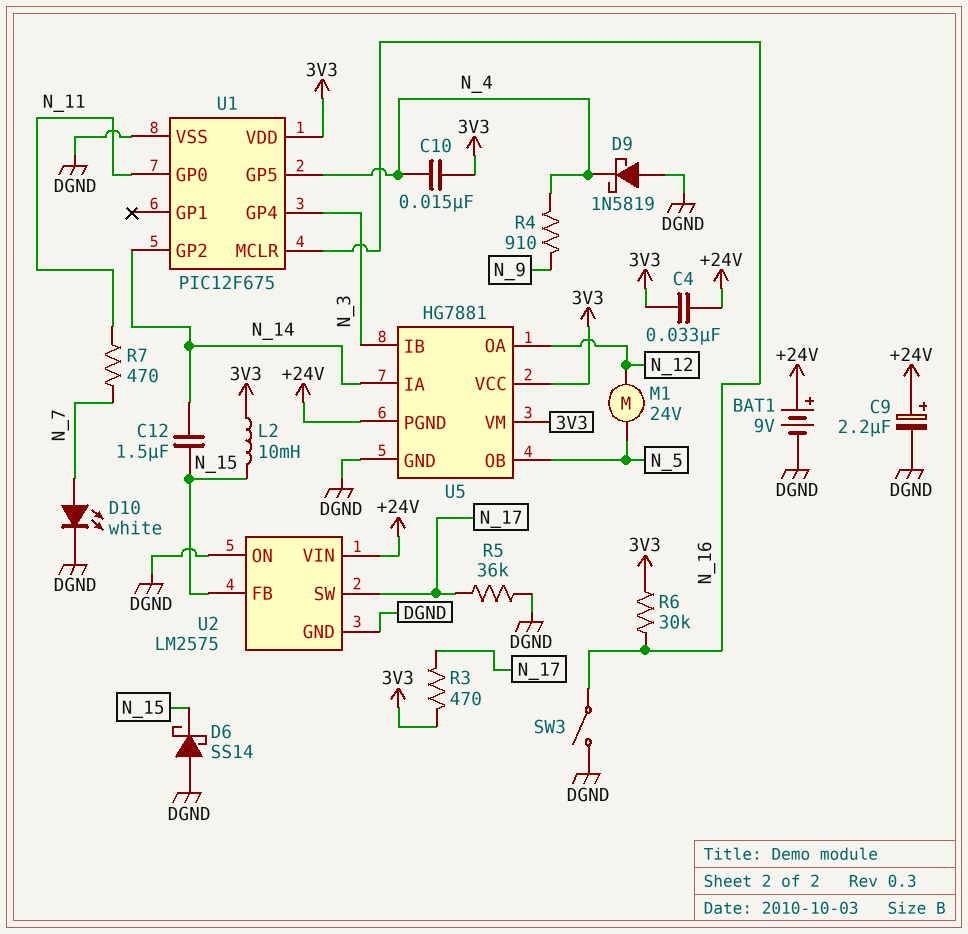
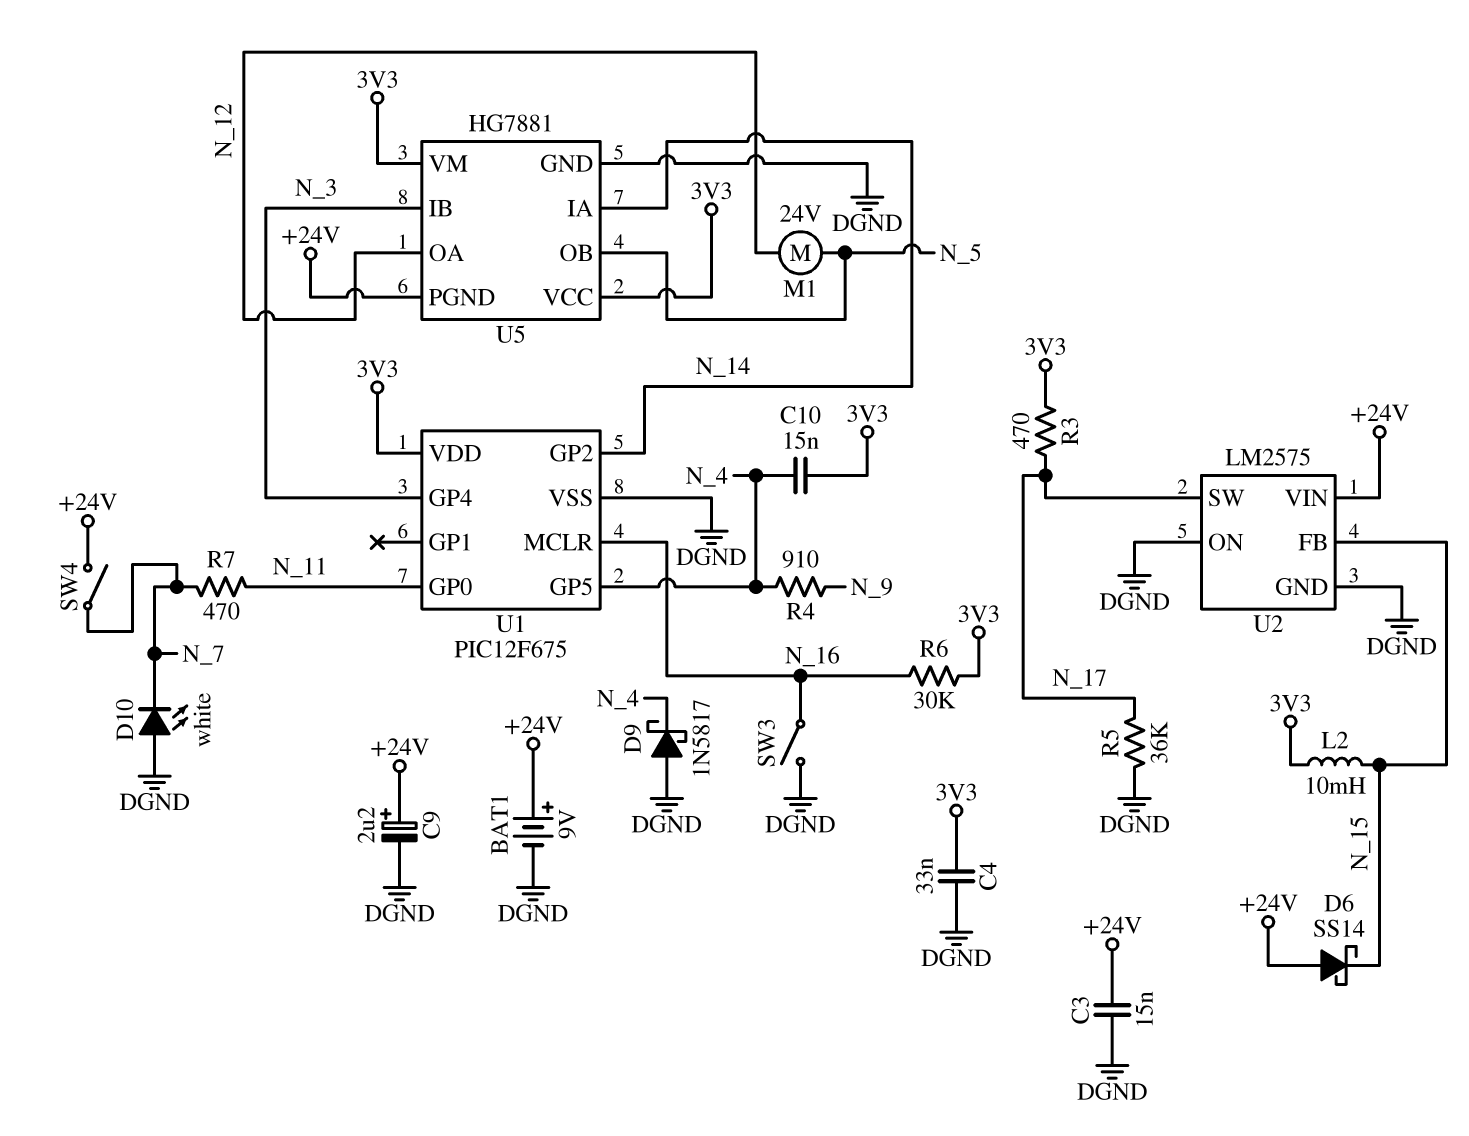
C3: none -> 15nF (+24V, DGND)
C4: 33nF (+24V, 3V3) -> 33nF (3V3, DGND)
C12: 1.5uF (N_14, N_15) -> none
D6: schottky SS14 (A DGND, K N_15) -> schottky SS14 (A +24V, K N_15)
D9: schottky 1N5819 (A DGND, K N_4) -> schottky 1N5817 (A DGND, K N_4)
D10: LED white (A N_7, K DGND) -> LED white (A DGND, K N_7)
SW4: none -> switch (+24V, N_7)

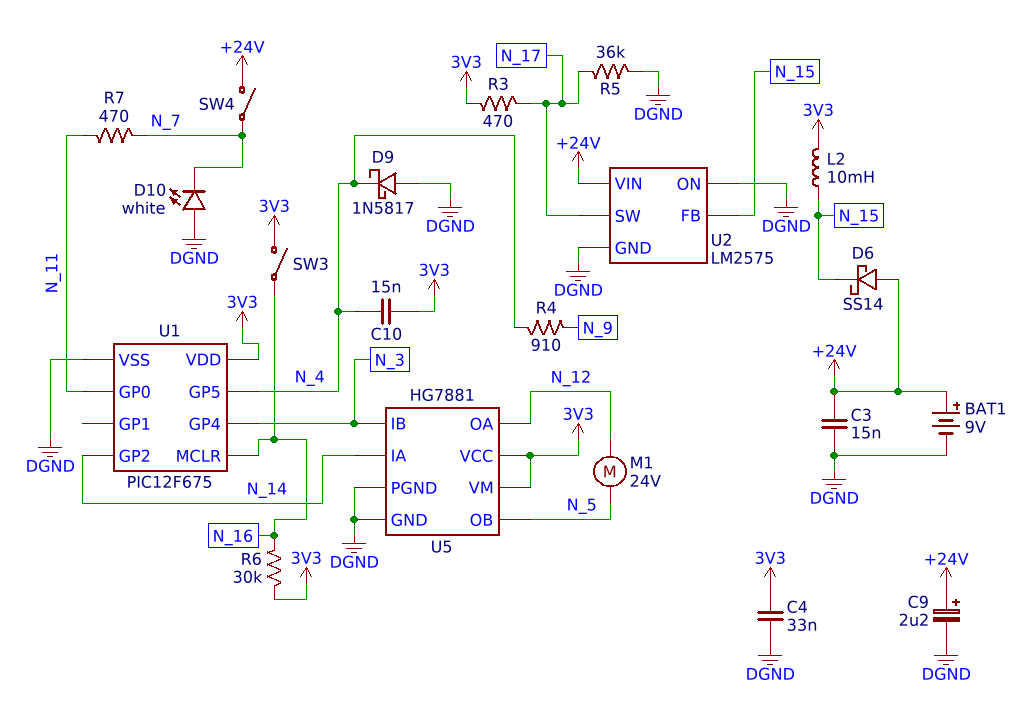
SW3: switch (DGND, N_16) -> switch (3V3, N_16)
U5 pin PGND: +24V -> DGND

